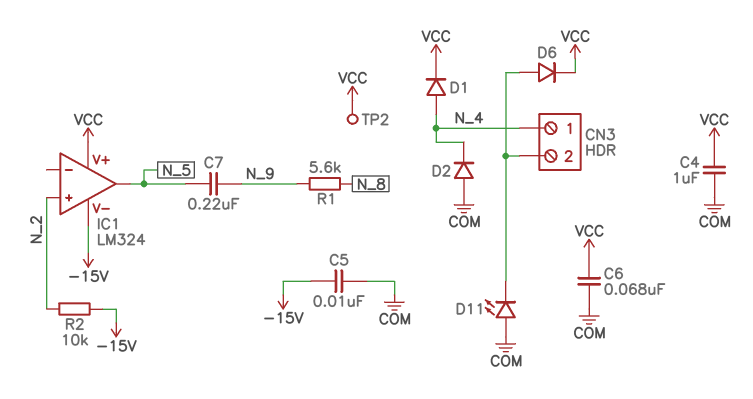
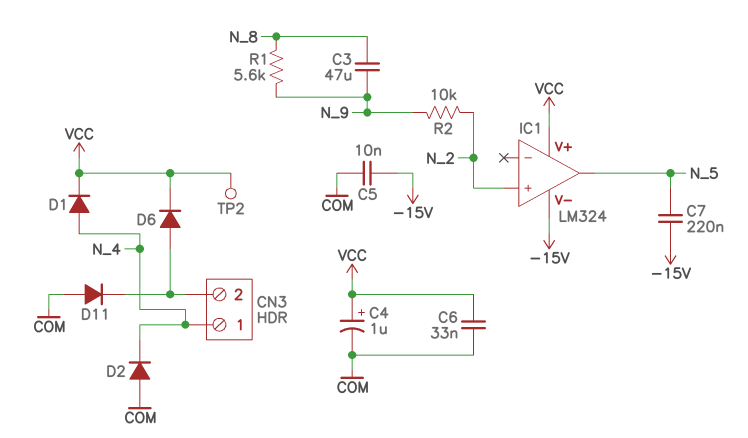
C3: none -> 47uF (N_8, N_9)
C4: 1uF (COM, VCC) -> 1uF (plus VCC, minus COM)
C6: 68nF (COM, VCC) -> 33nF (COM, VCC)
C7: 220nF (N_5, N_9) -> 220nF (-15V, N_5)
D11: LED (A COM, K CN3/2) -> diode (A COM, K CN3/2)
R2: 10k (-15V, N_2) -> 10k (N_2, N_9)

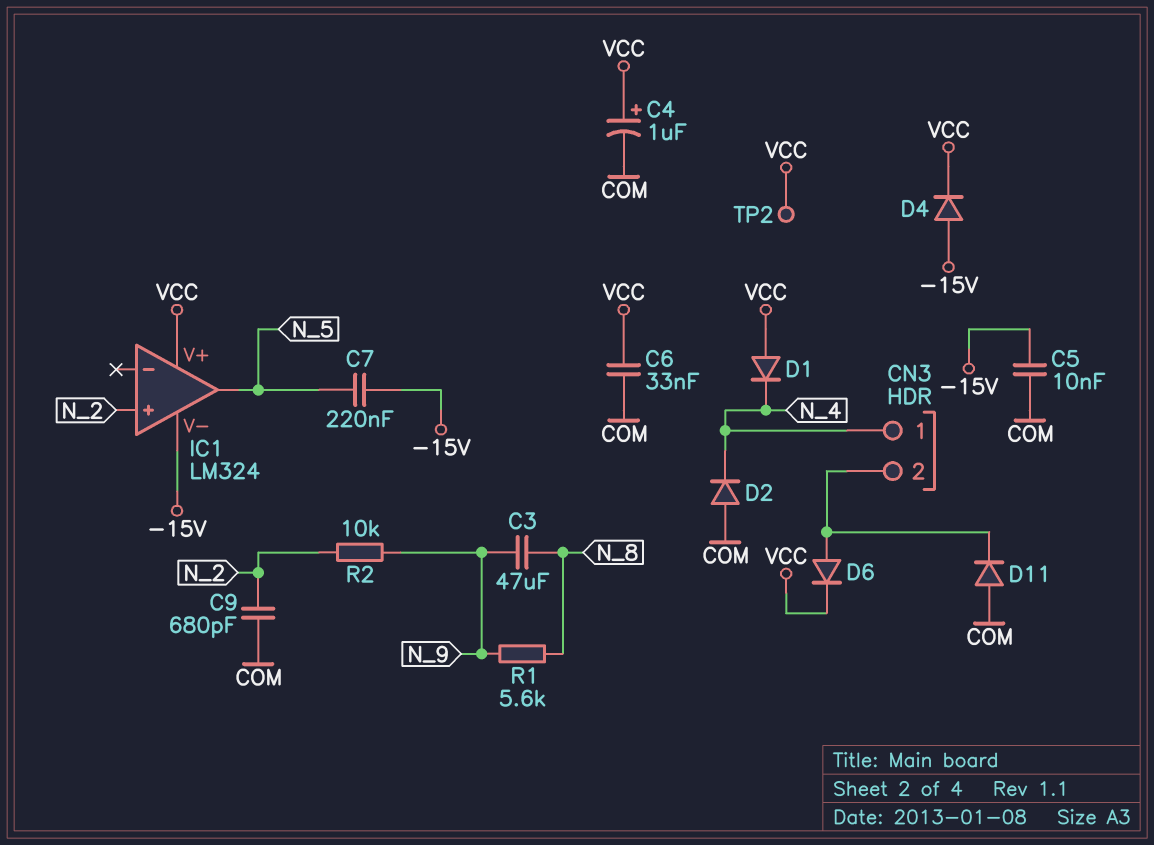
C9: none -> 680pF (COM, N_2)
D1: diode (A N_4, K VCC) -> diode (A VCC, K N_4)
D4: none -> diode (A -15V, K VCC)

